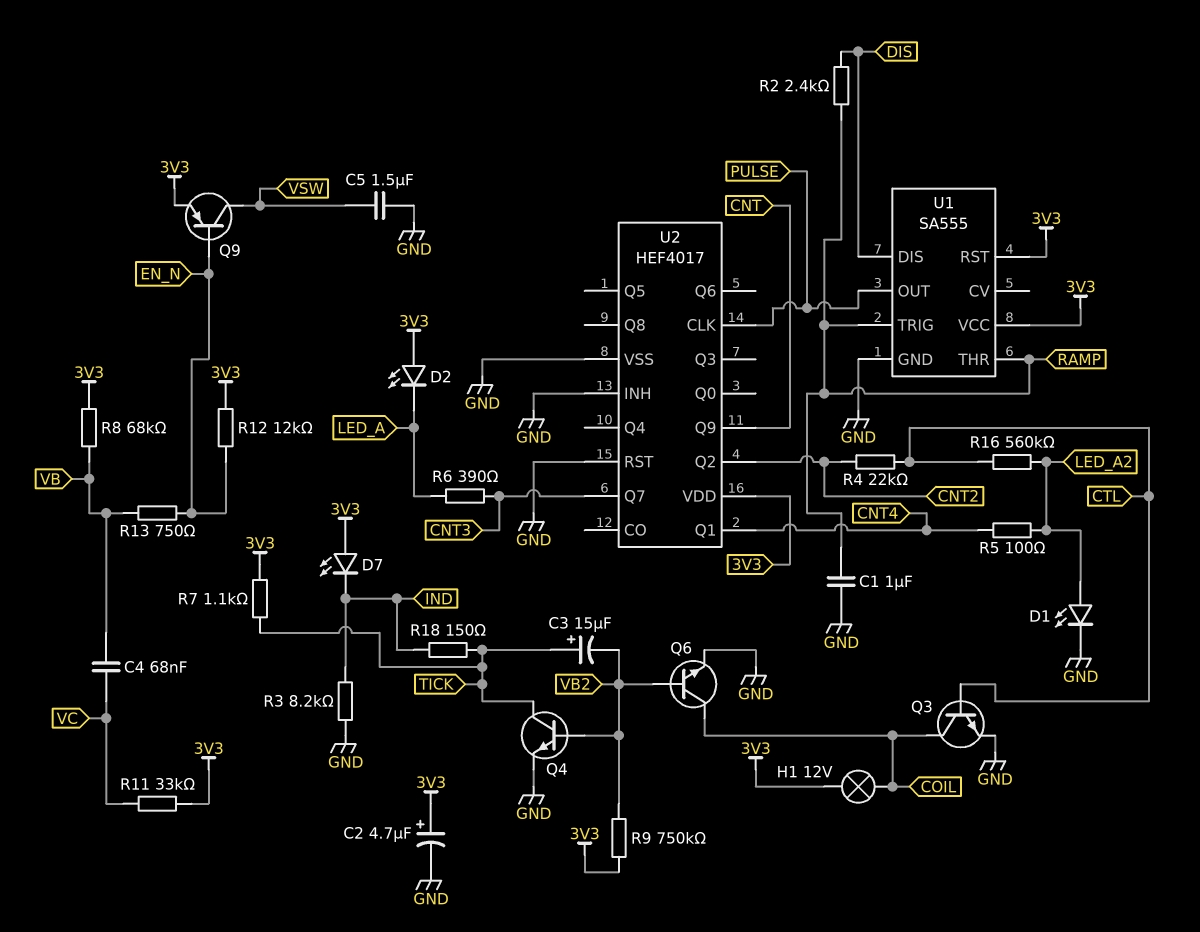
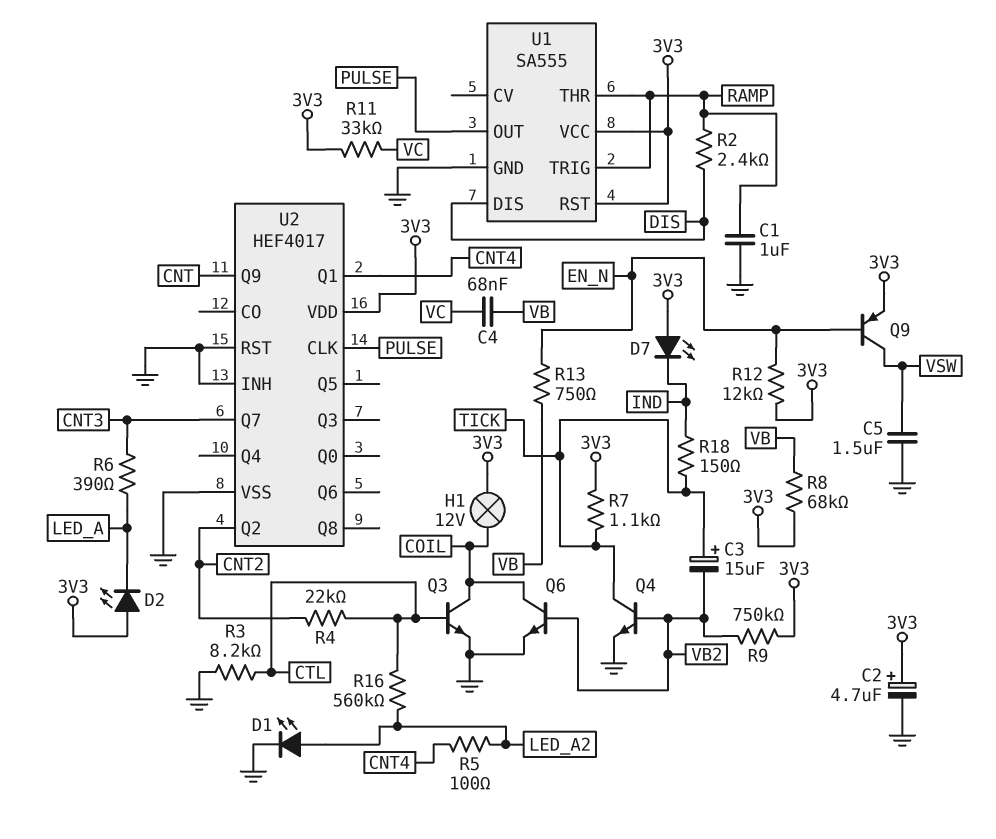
R3: 8.2k (GND, IND) -> 8.2k (CTL, GND)

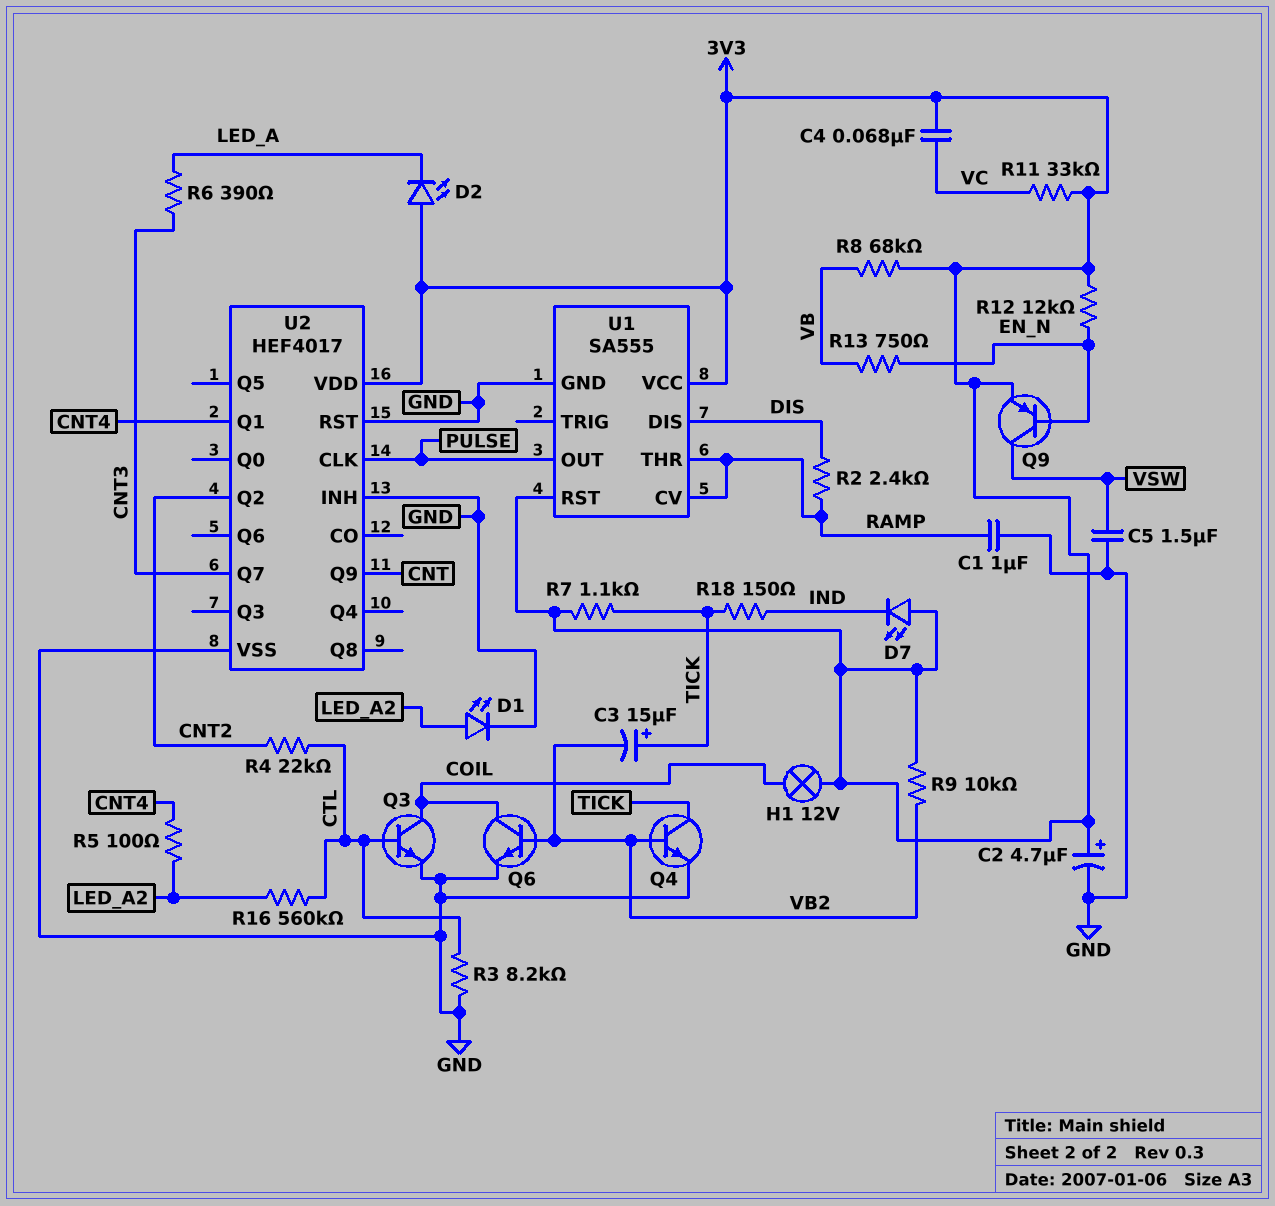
C4: 68nF (VB, VC) -> 68nF (3V3, VC)
R9: 750k (3V3, VB2) -> 10k (3V3, VB2)
U1 pin CV: none -> RAMP
U1 pin TRIG: RAMP -> none

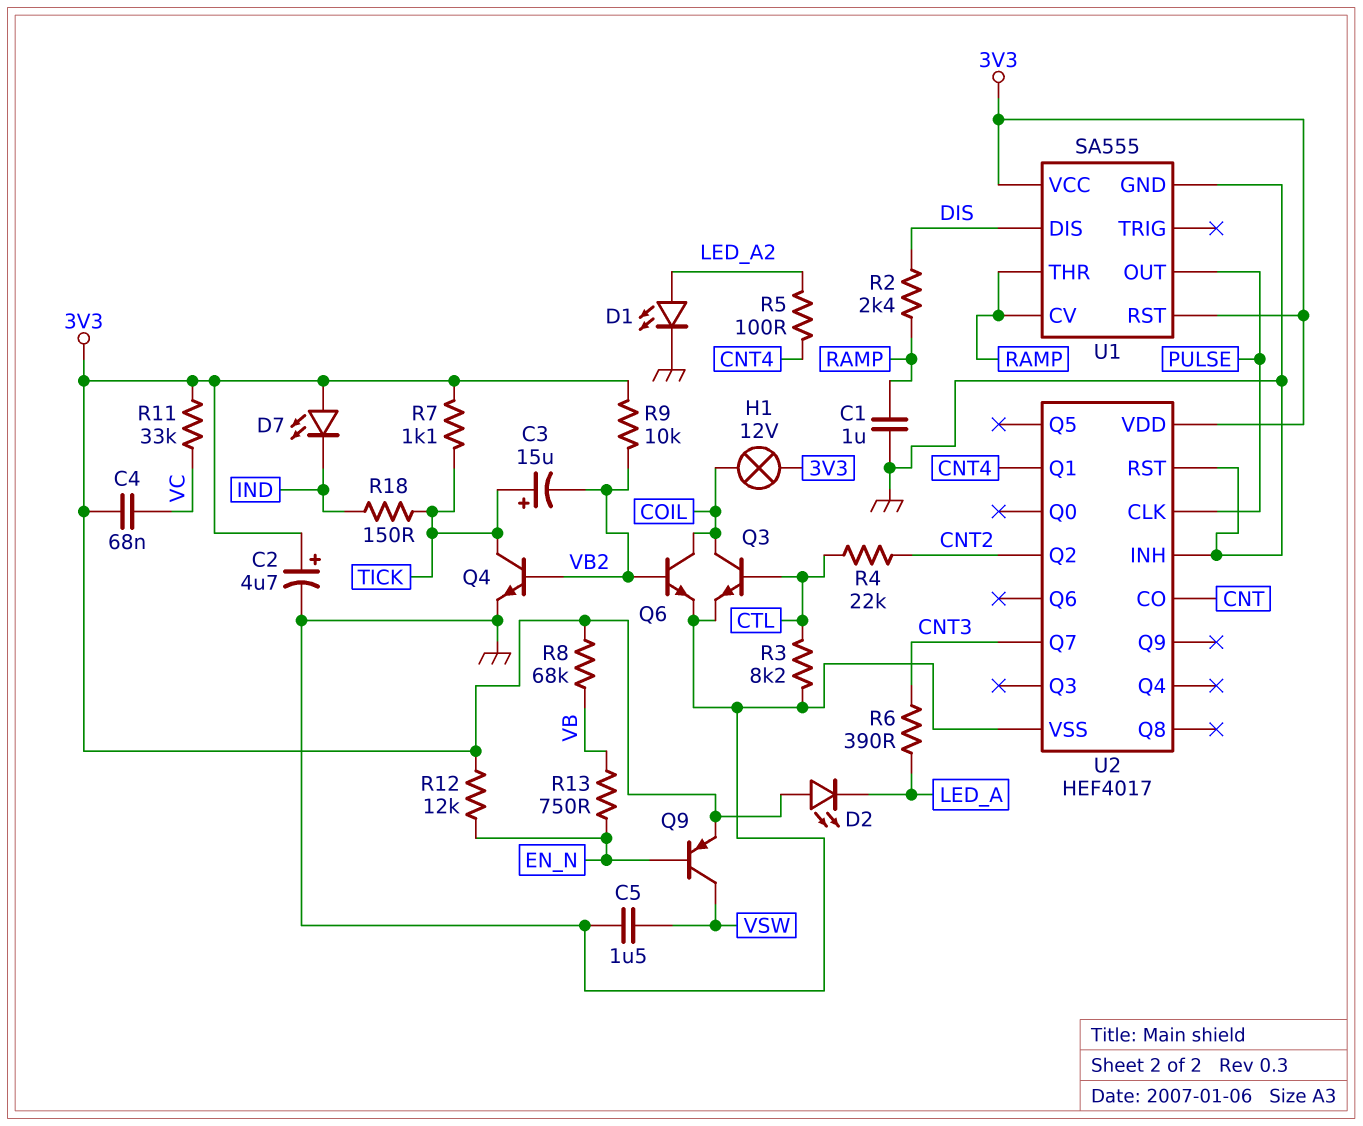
R16: 560k (CTL, LED_A2) -> none
U2 pin CO: none -> CNT
U2 pin Q9: CNT -> none

